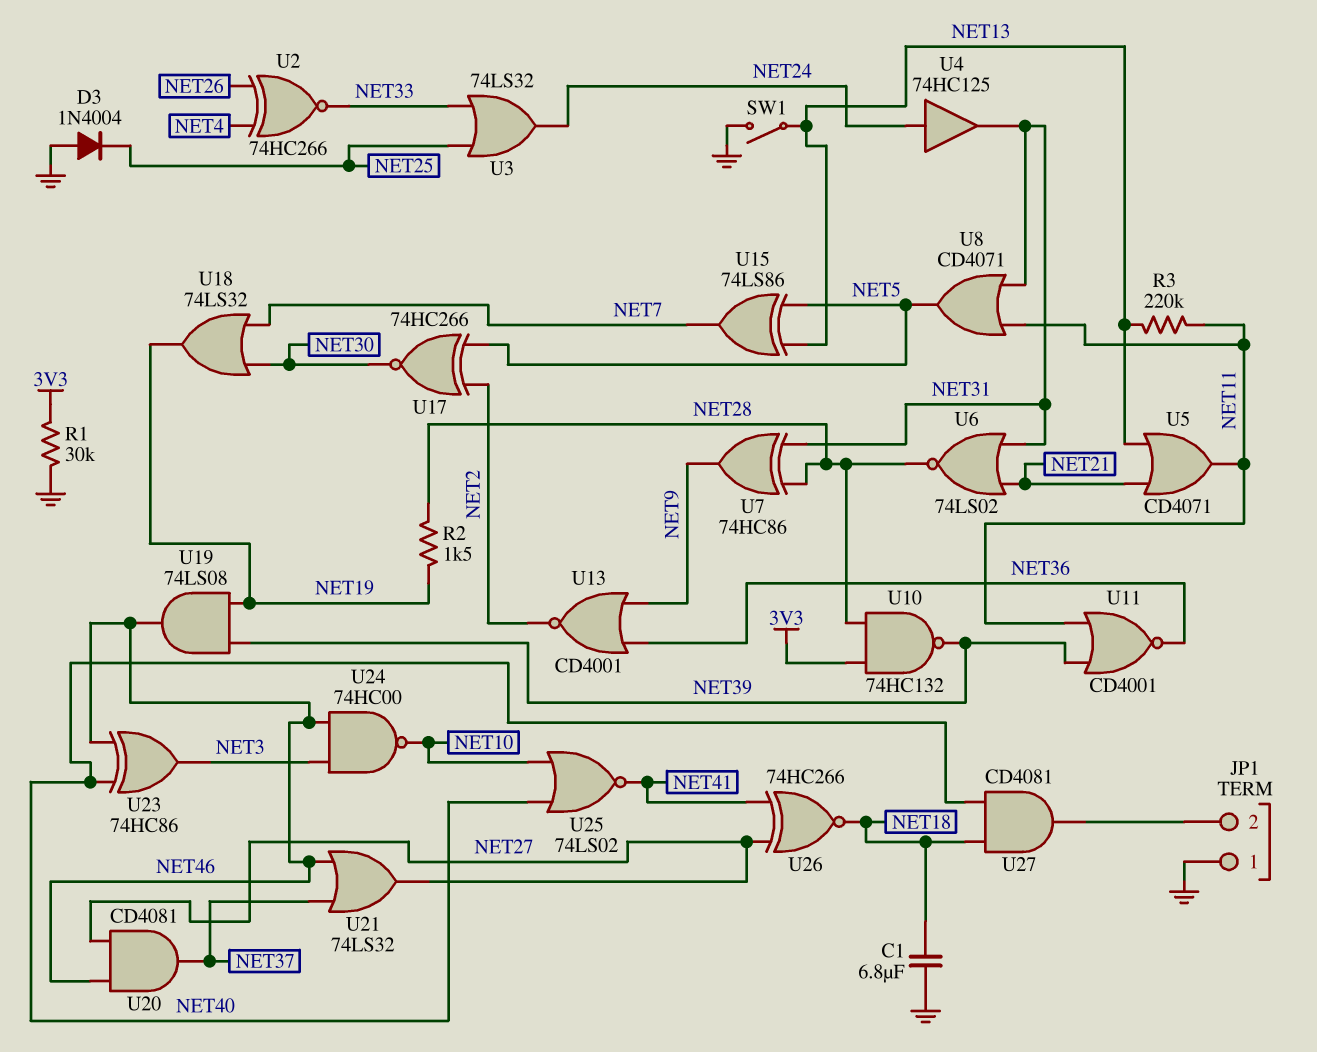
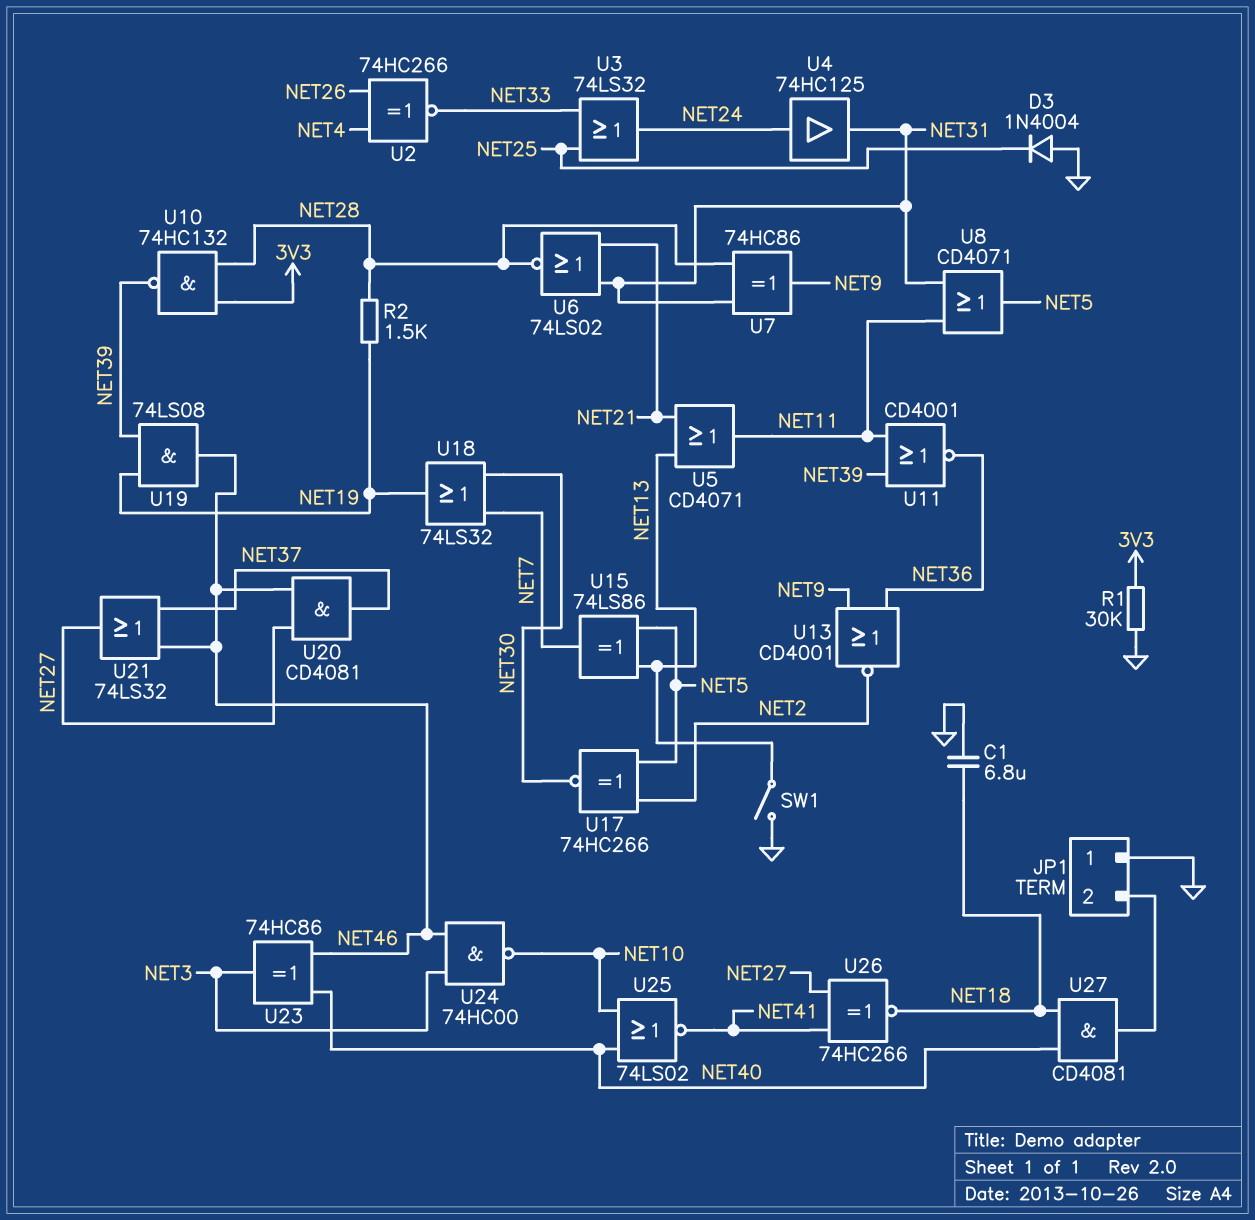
R3: 220k (NET11, NET13) -> none

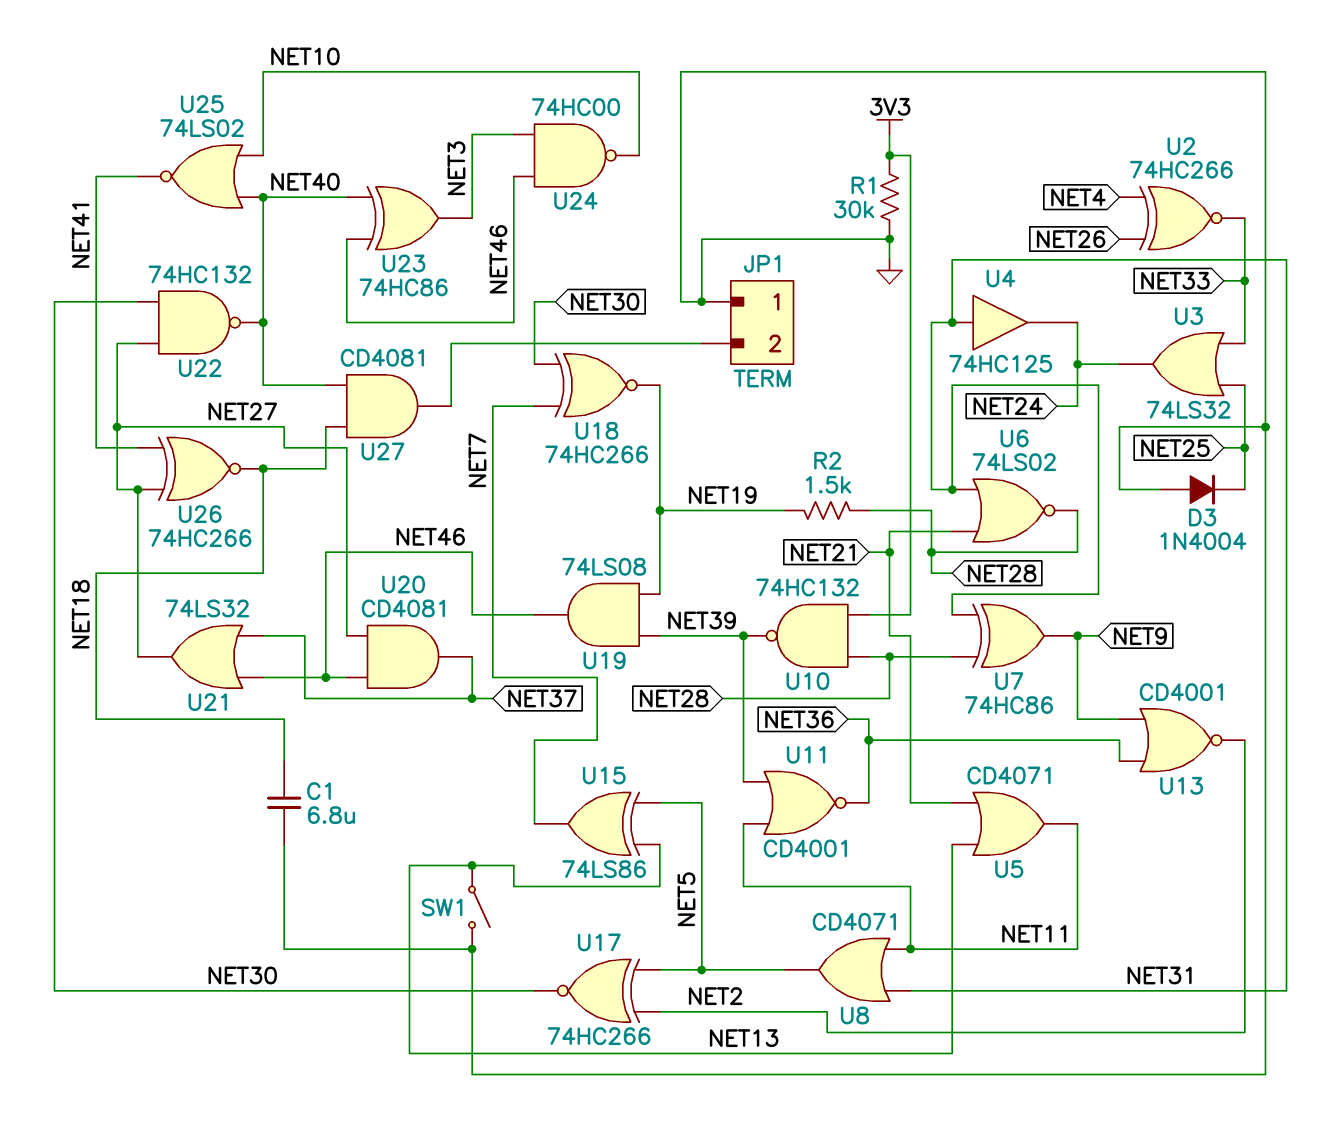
U4: buffer 74HC125 (in NET24, out NET31) -> buffer 74HC125 (in NET31, out NET24)
U18: OR 74LS32 (in NET7, in NET30, out NET19) -> XNOR 74HC266 (in NET7, in NET30, out NET19)
U22: none -> NAND 74HC132 (in NET27, in NET30, out NET40)

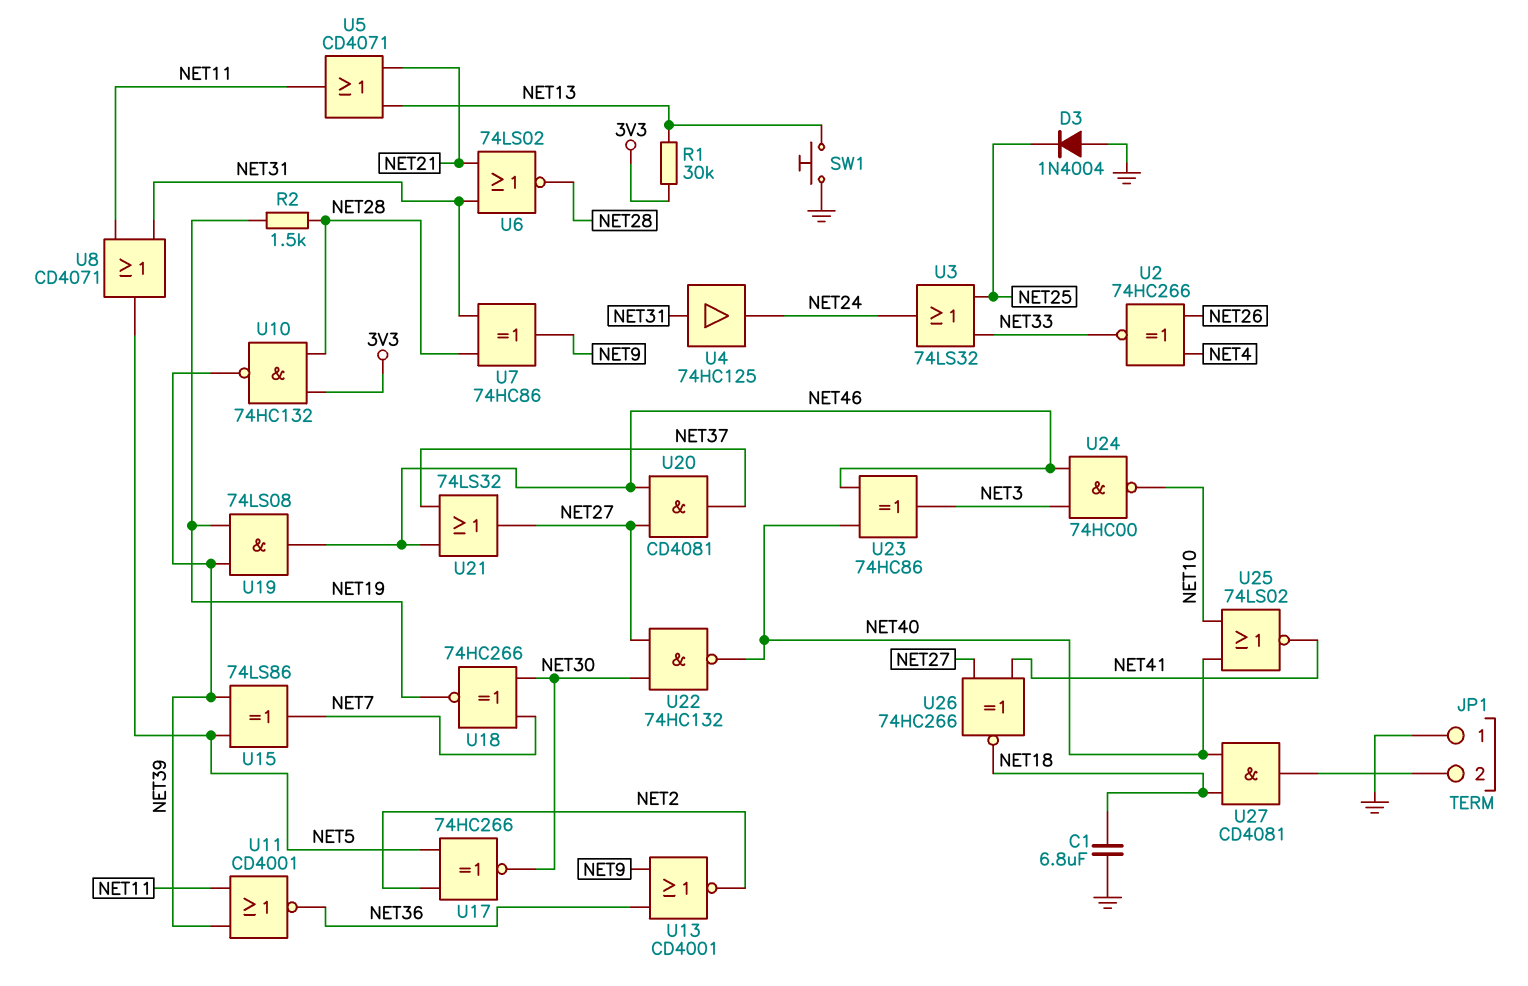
R1: 30k (3V3, GND) -> 30k (3V3, NET13)
SW1: switch (GND, NET13) -> button (GND, NET13)
U15: XOR 74LS86 (in NET5, in NET13, out NET7) -> XOR 74LS86 (in NET5, in NET39, out NET7)

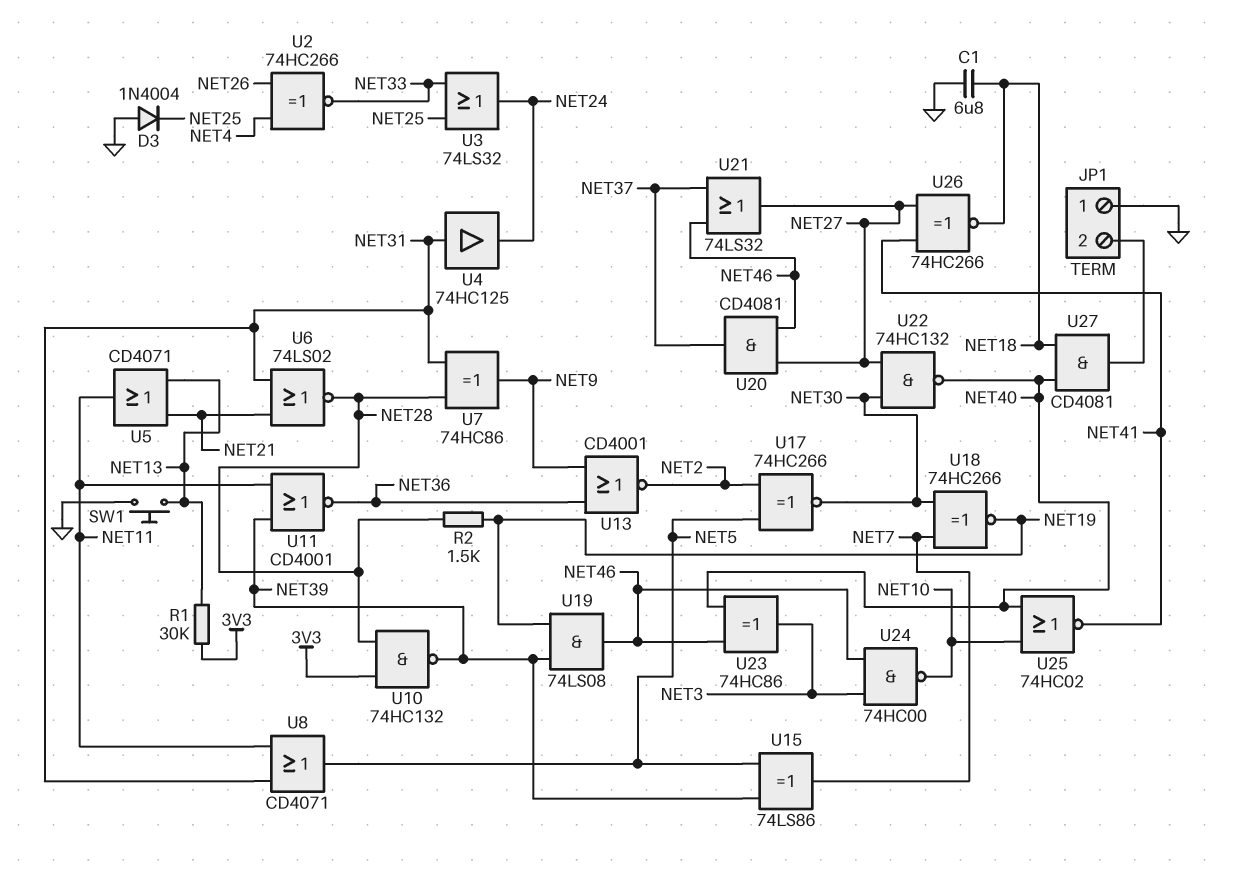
U25: NOR 74LS02 (in NET10, in NET40, out NET41) -> NOR 74HC02 (in NET10, in NET40, out NET41)

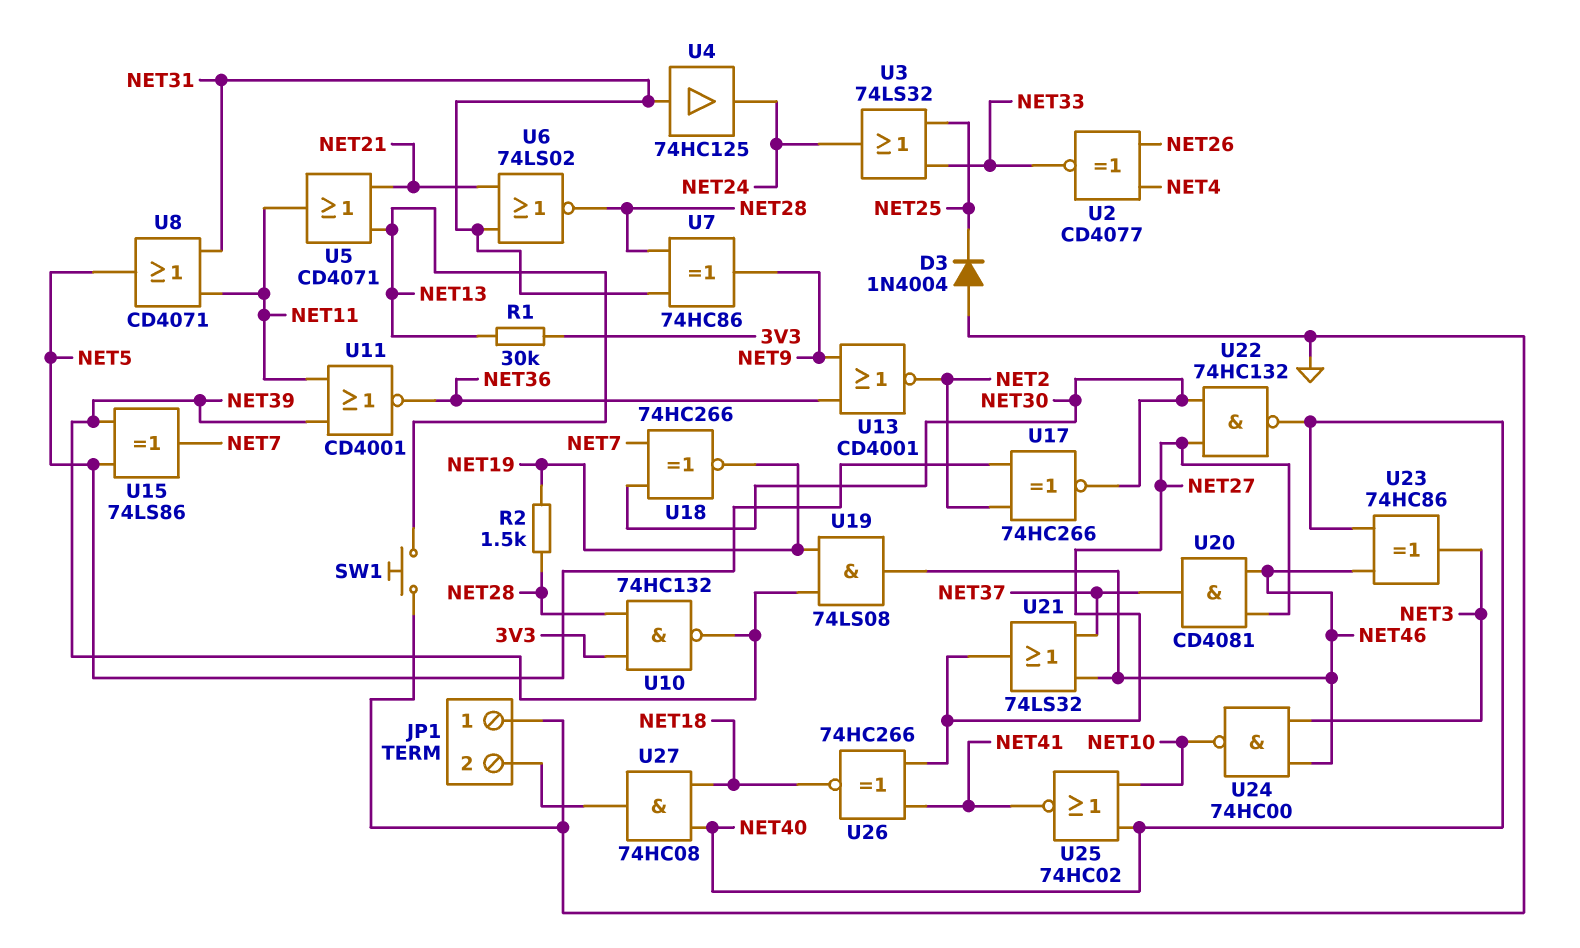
C1: 6.8uF (GND, NET18) -> none
U2: XNOR 74HC266 (in NET4, in NET26, out NET33) -> XNOR CD4077 (in NET4, in NET26, out NET33)
U27: AND CD4081 (in NET18, in NET40, out JP1/2) -> AND 74HC08 (in NET18, in NET40, out JP1/2)

